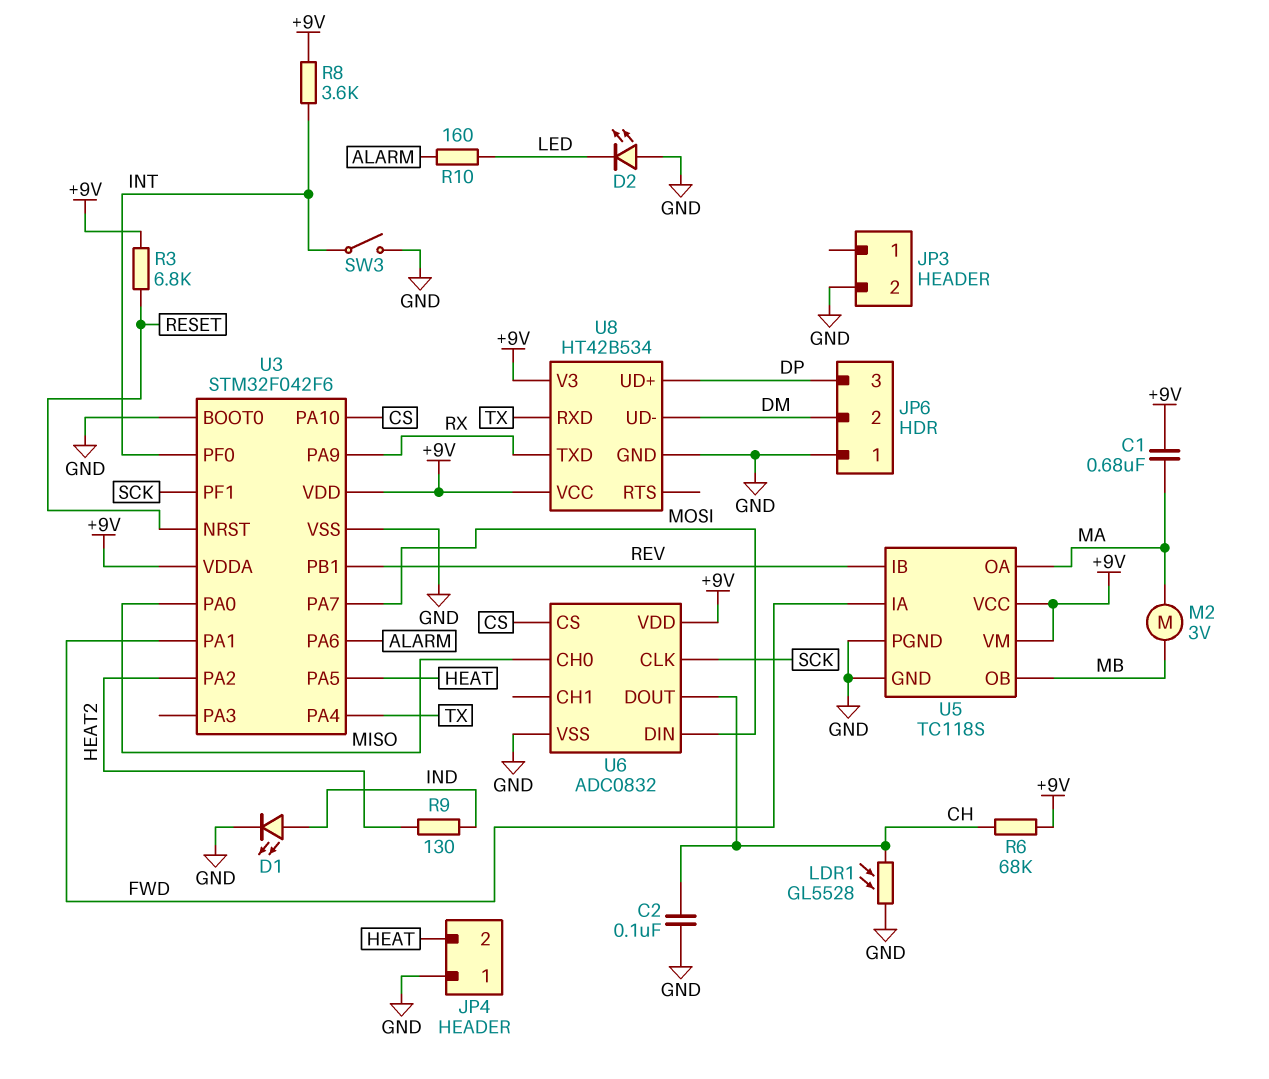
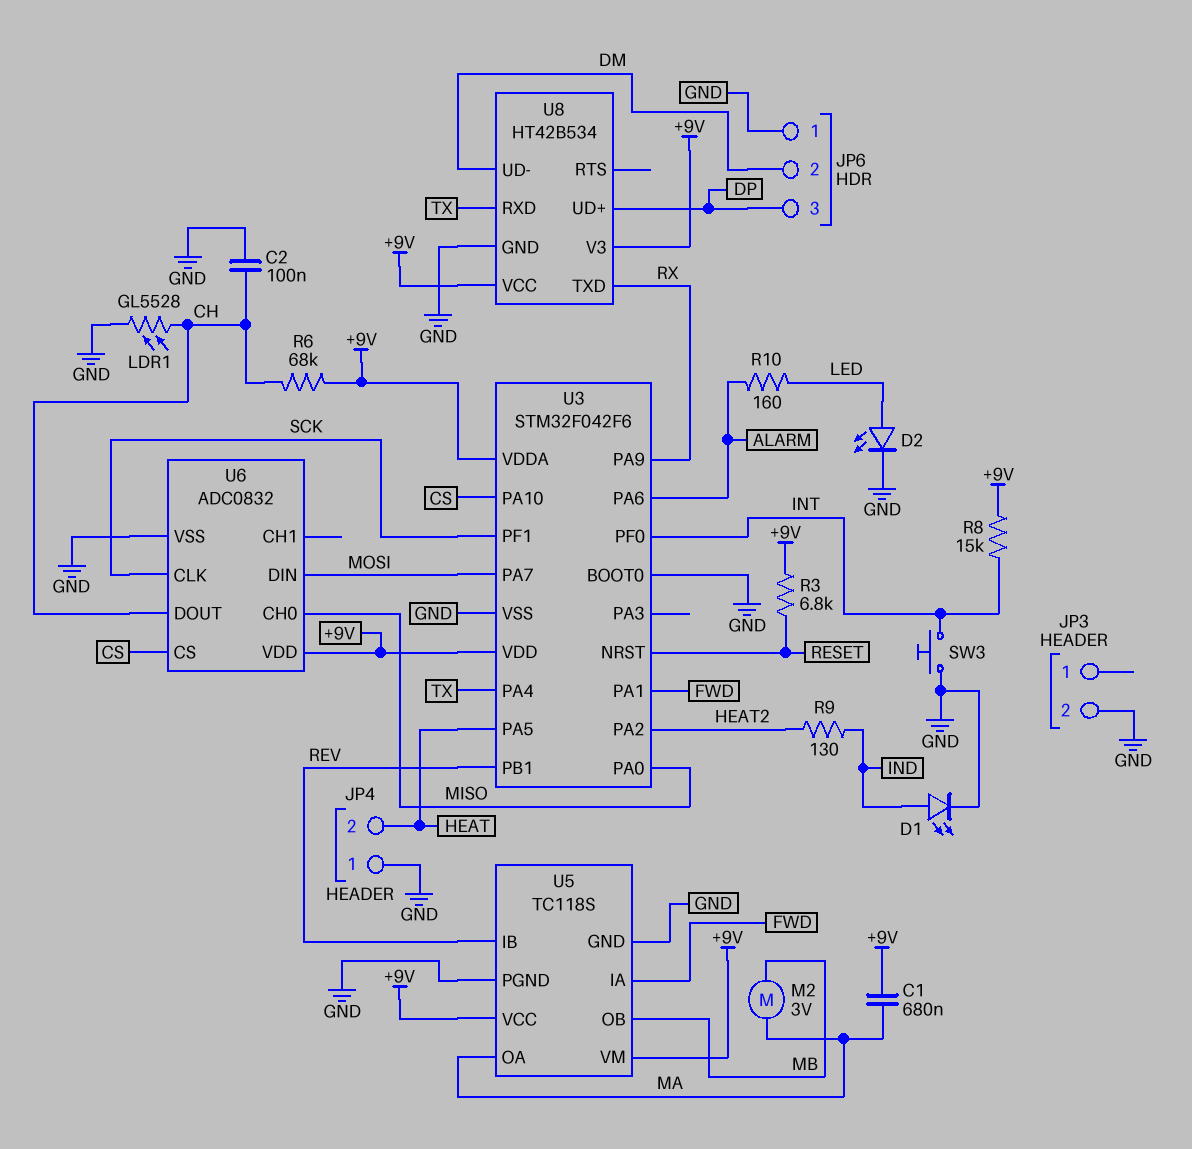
D2: LED (A GND, K LED) -> LED (A LED, K GND)
R8: 3.6k (+9V, INT) -> 15k (+9V, INT)
SW3: switch (GND, INT) -> button (GND, INT)

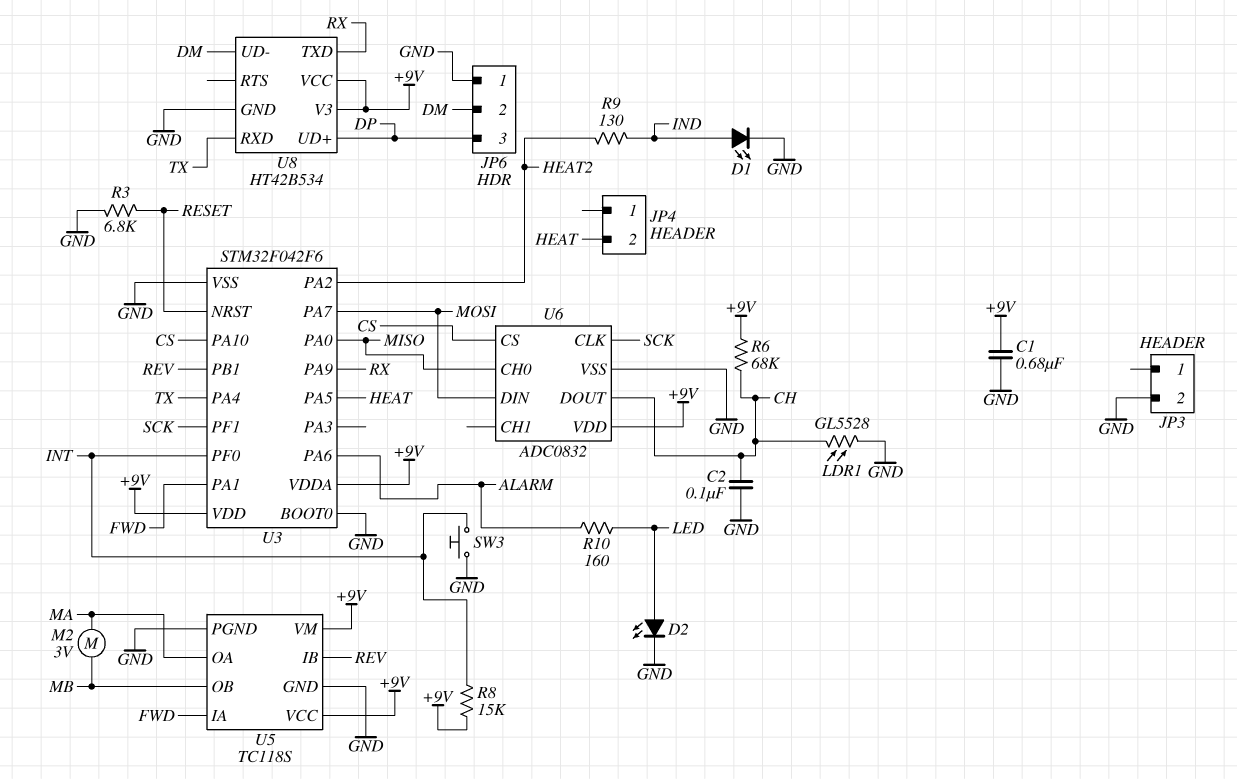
C1: 680nF (+9V, MA) -> 680nF (+9V, GND)
JP4 pin 1: GND -> none
R3: 6.8k (+9V, RESET) -> 6.8k (GND, RESET)

